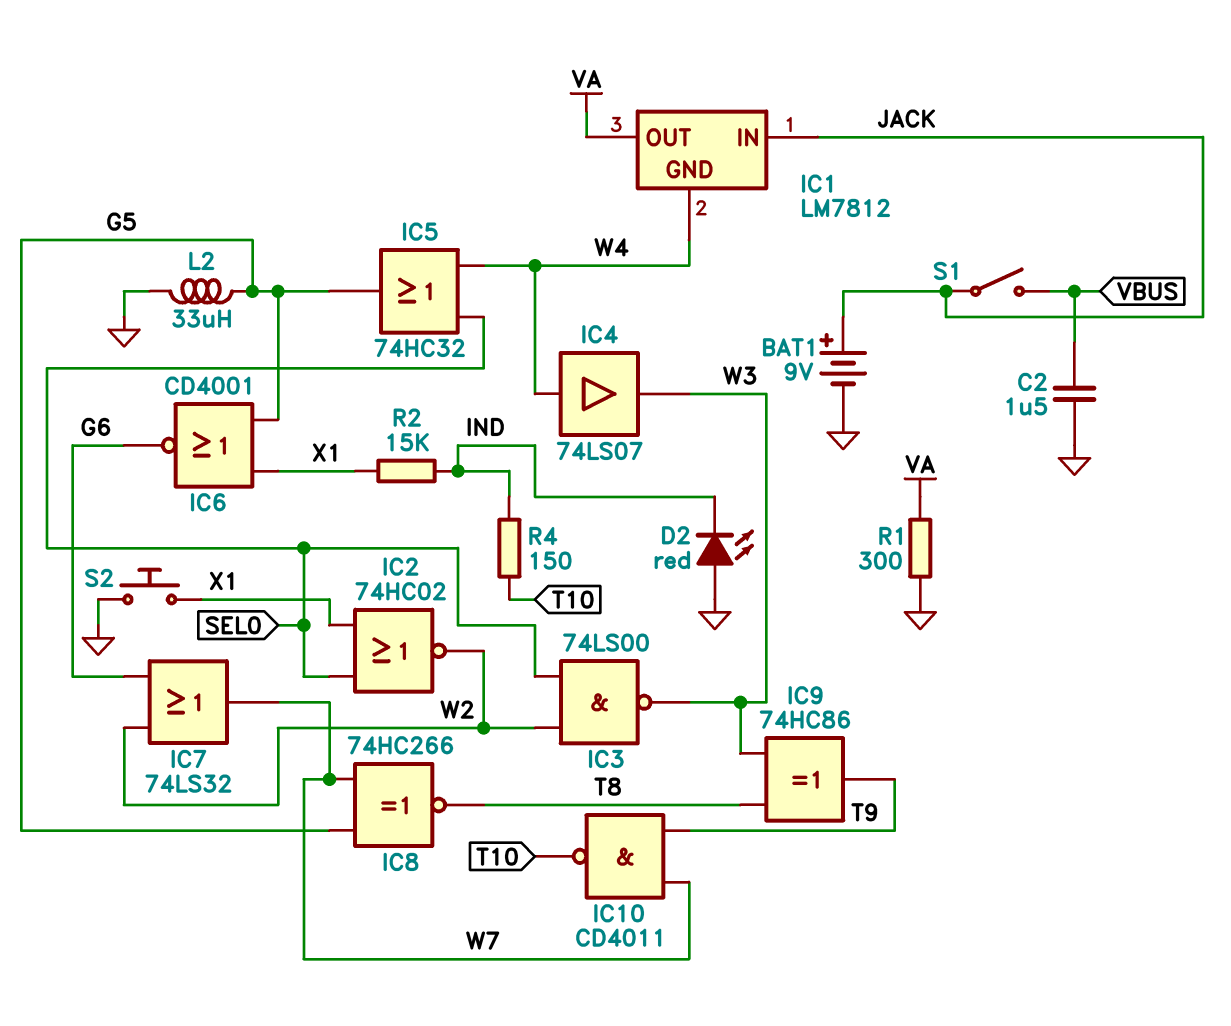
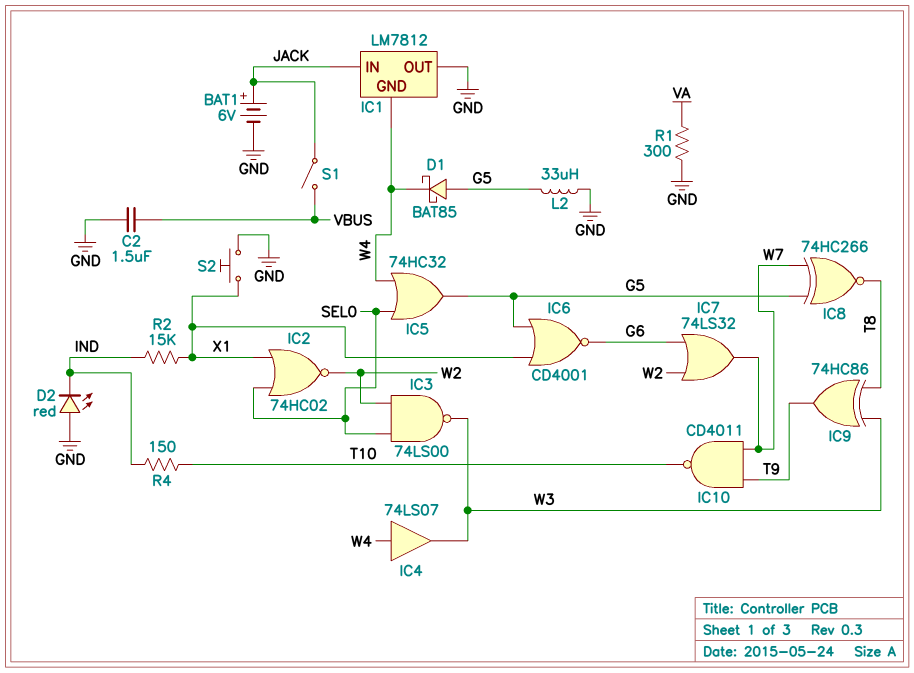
BAT1: 9V (plus JACK, minus GND) -> 6V (plus JACK, minus GND)
D1: none -> schottky BAT85 (A G5, K W4)
IC1 pin OUT: VA -> GND

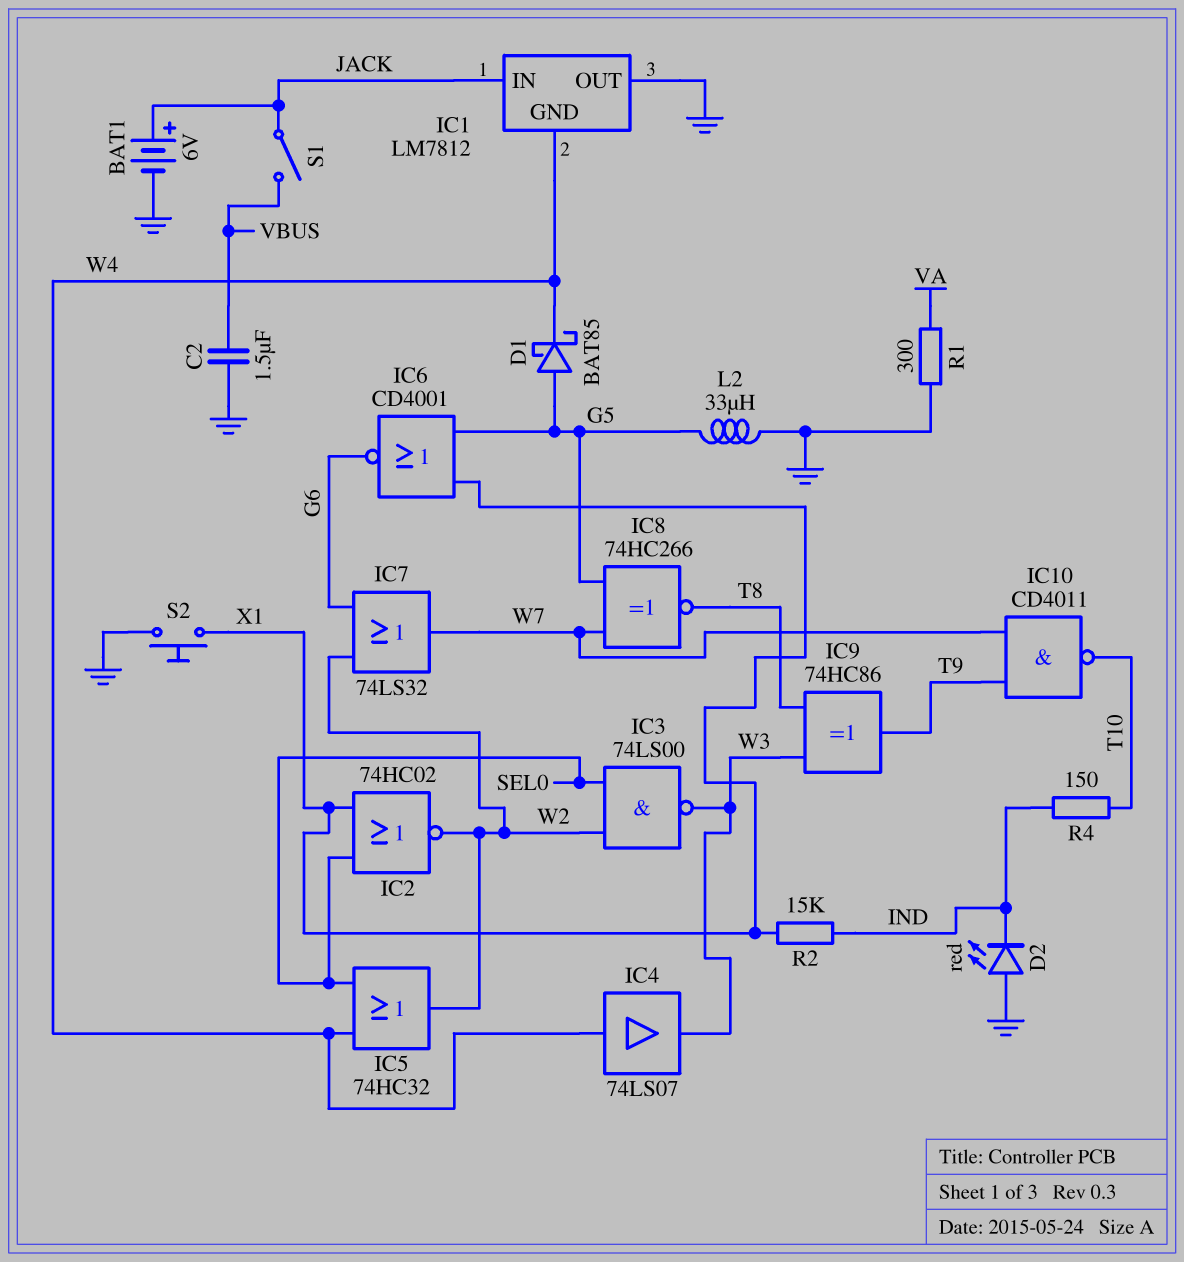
IC5: OR 74HC32 (in SEL0, in W4, out G5) -> OR 74HC32 (in SEL0, in W4, out W2)

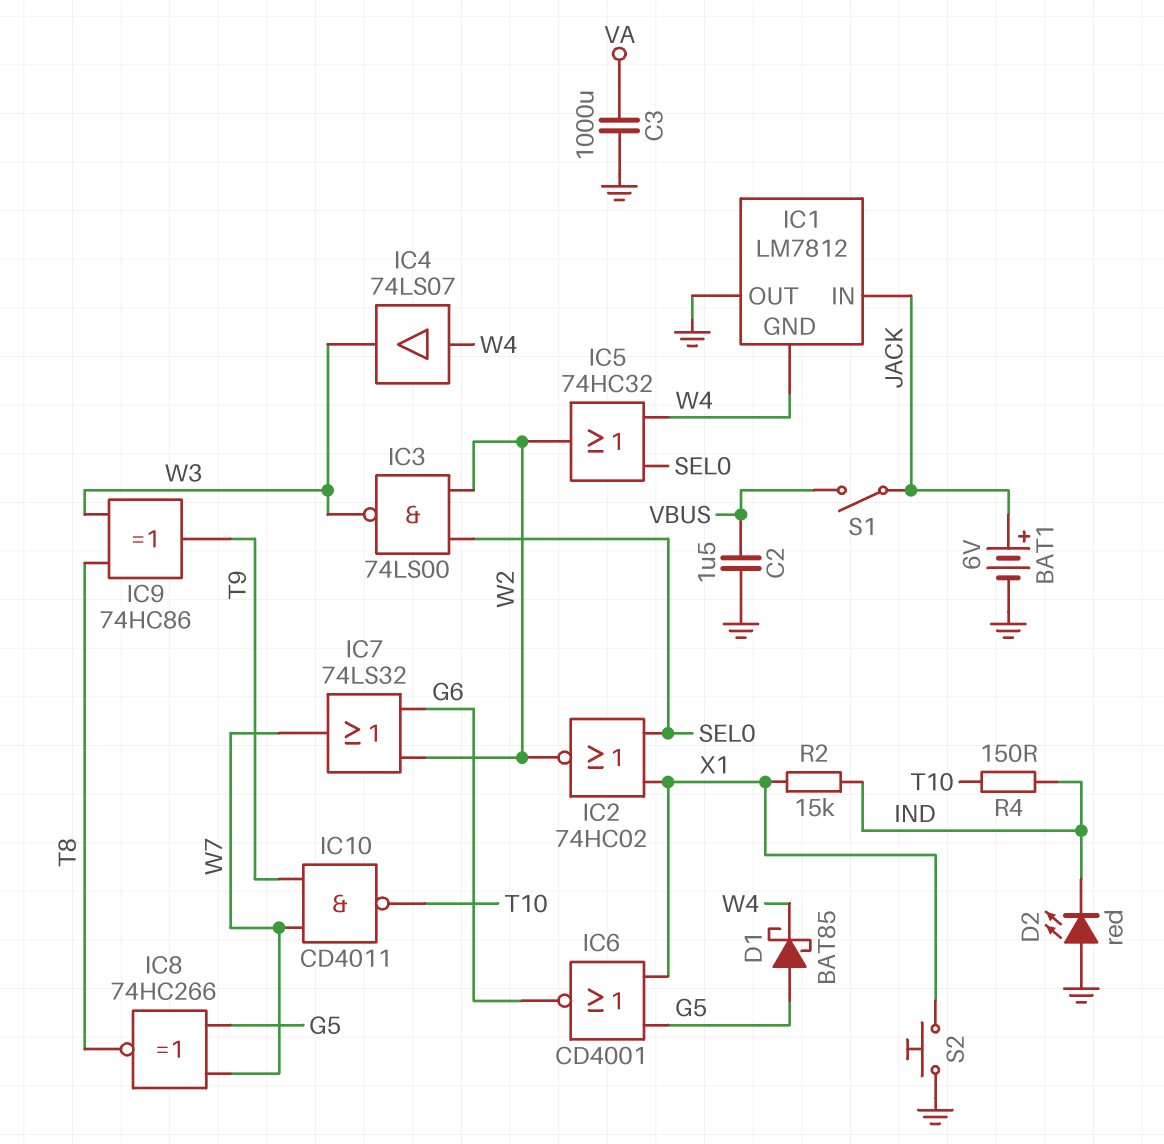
C3: none -> 1000uF (GND, VA)
L2: 33uH (G5, GND) -> none
R1: 300 (GND, VA) -> none

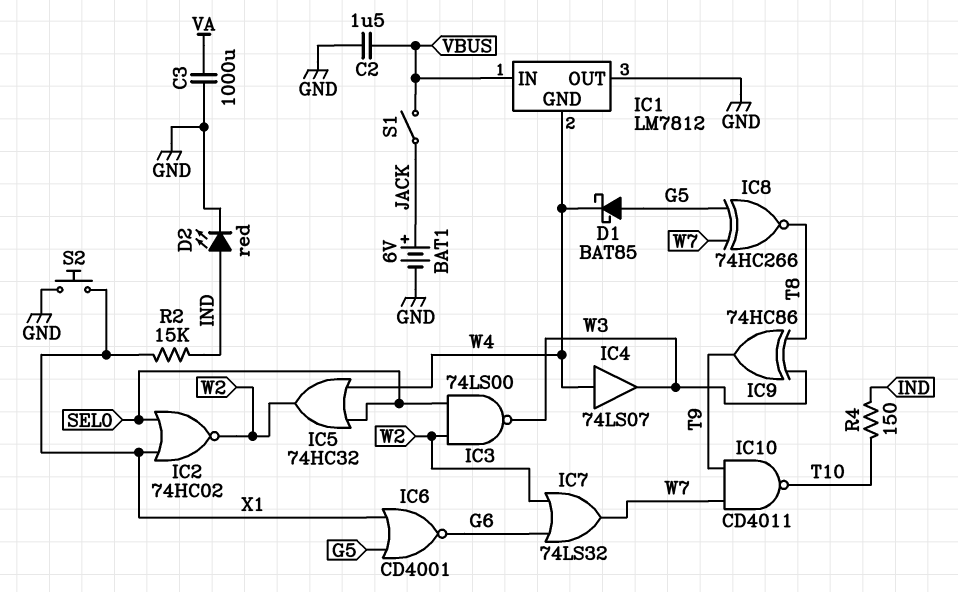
D2: LED red (A GND, K IND) -> LED red (A IND, K GND)
IC1 pin IN: JACK -> VBUS

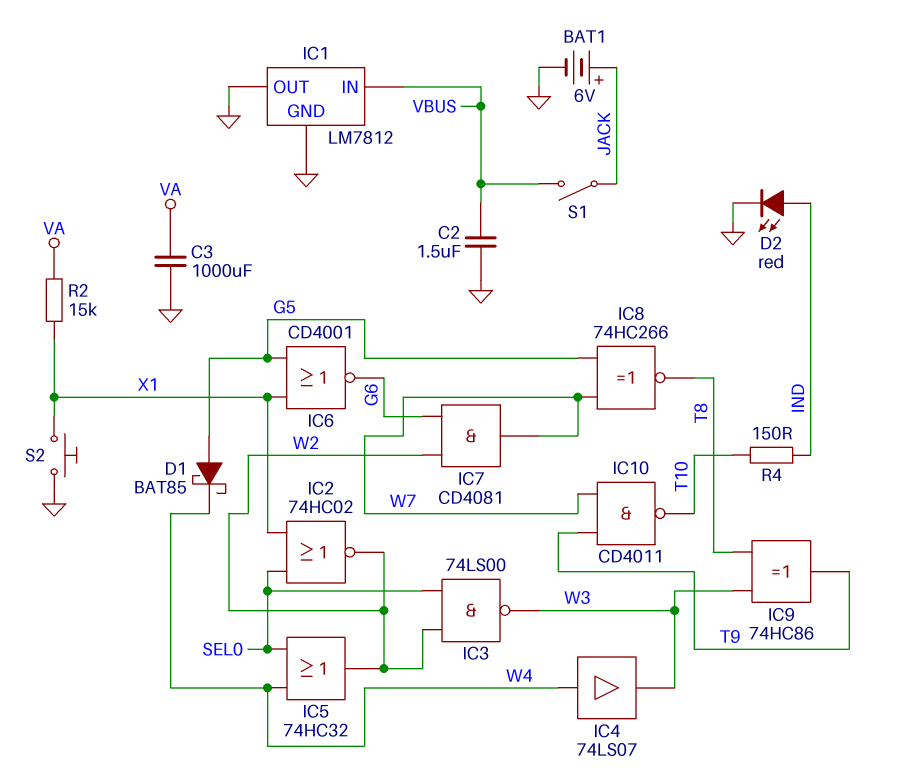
IC1 pin GND: W4 -> GND
IC7: OR 74LS32 (in G6, in W2, out W7) -> AND CD4081 (in G6, in W2, out W7)
R2: 15k (IND, X1) -> 15k (VA, X1)

